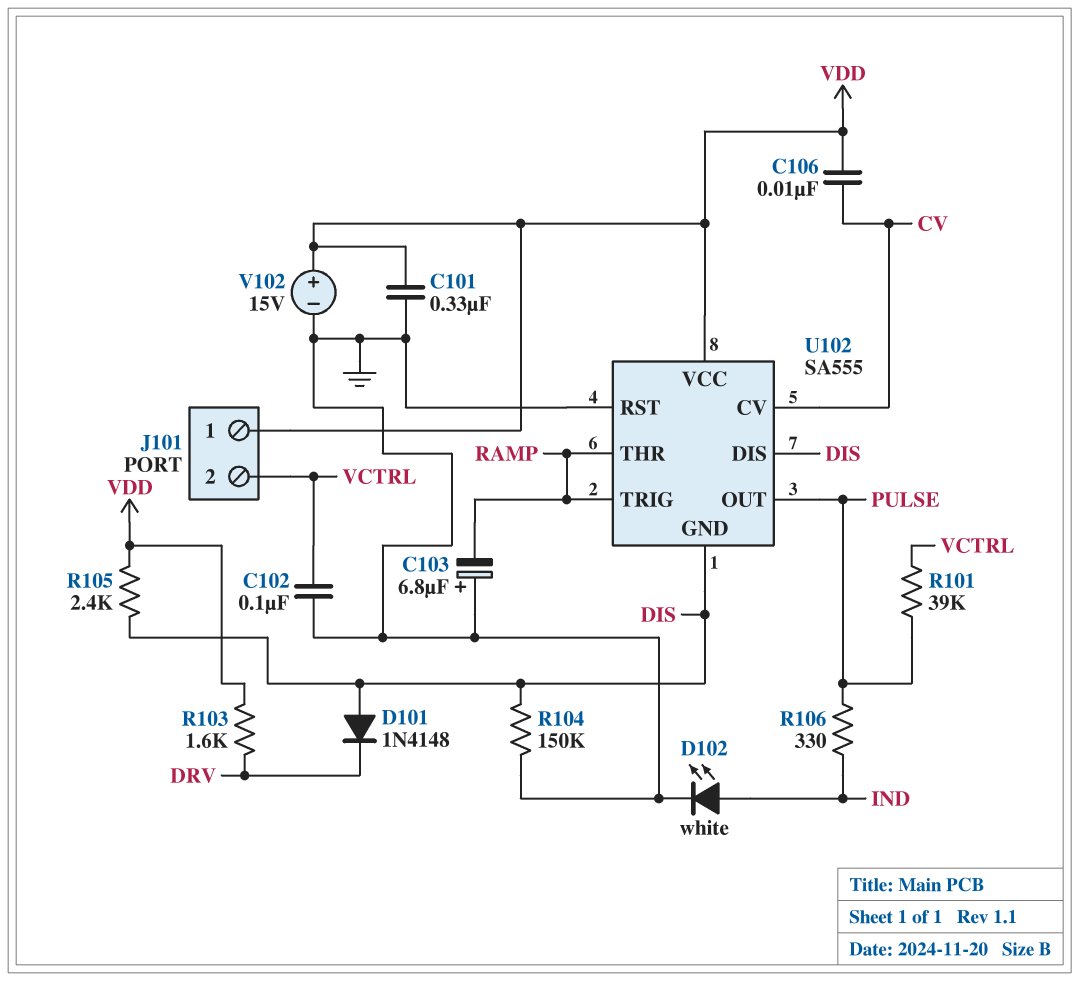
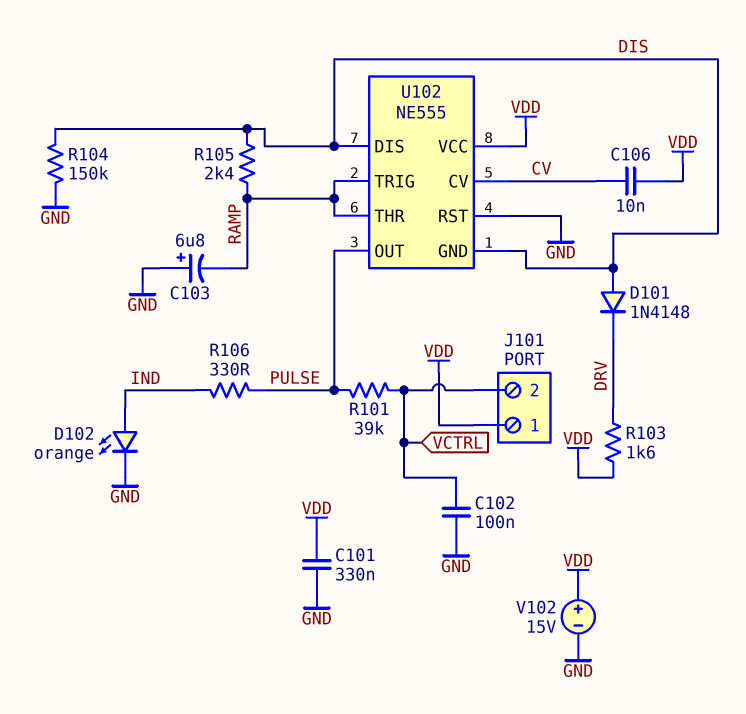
D102: LED white (A IND, K GND) -> LED orange (A IND, K GND)
R105: 2.4k (DIS, VDD) -> 2.4k (DIS, RAMP)
U102: SA555 -> NE555

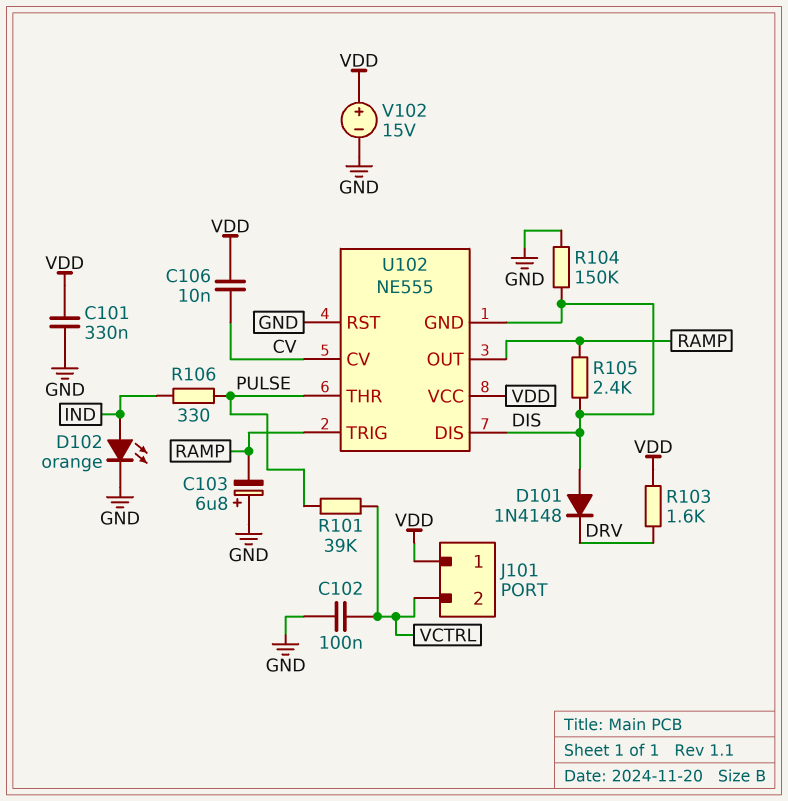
U102 pin OUT: PULSE -> RAMP
U102 pin THR: RAMP -> PULSE

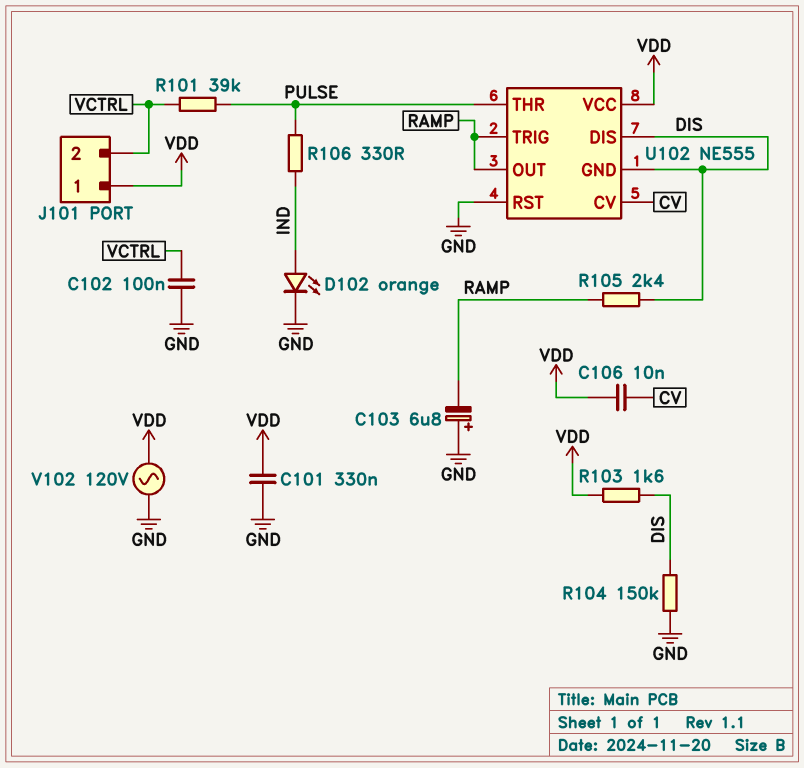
D101: diode 1N4148 (A DIS, K DRV) -> none
R103: 1.6k (DRV, VDD) -> 1.6k (DIS, VDD)
V102: 15V (plus VDD, minus GND) -> AC 120V (GND, VDD)

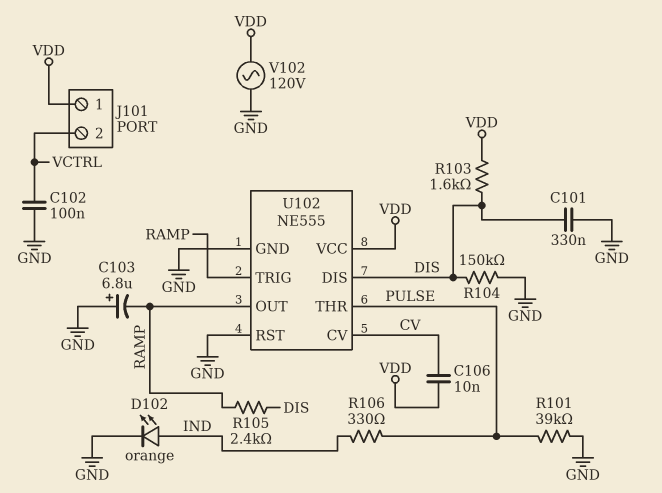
C101: 330nF (GND, VDD) -> 330nF (DIS, GND)
R101: 39k (PULSE, VCTRL) -> 39k (GND, PULSE)
U102 pin GND: DIS -> GND

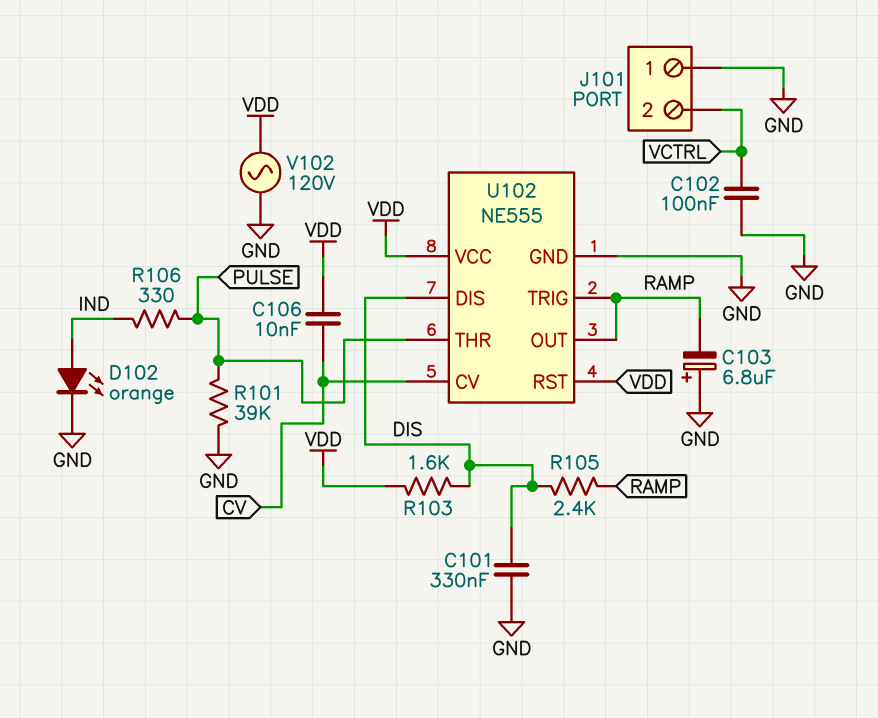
J101 pin 1: VDD -> GND
R104: 150k (DIS, GND) -> none
U102 pin RST: GND -> VDD

